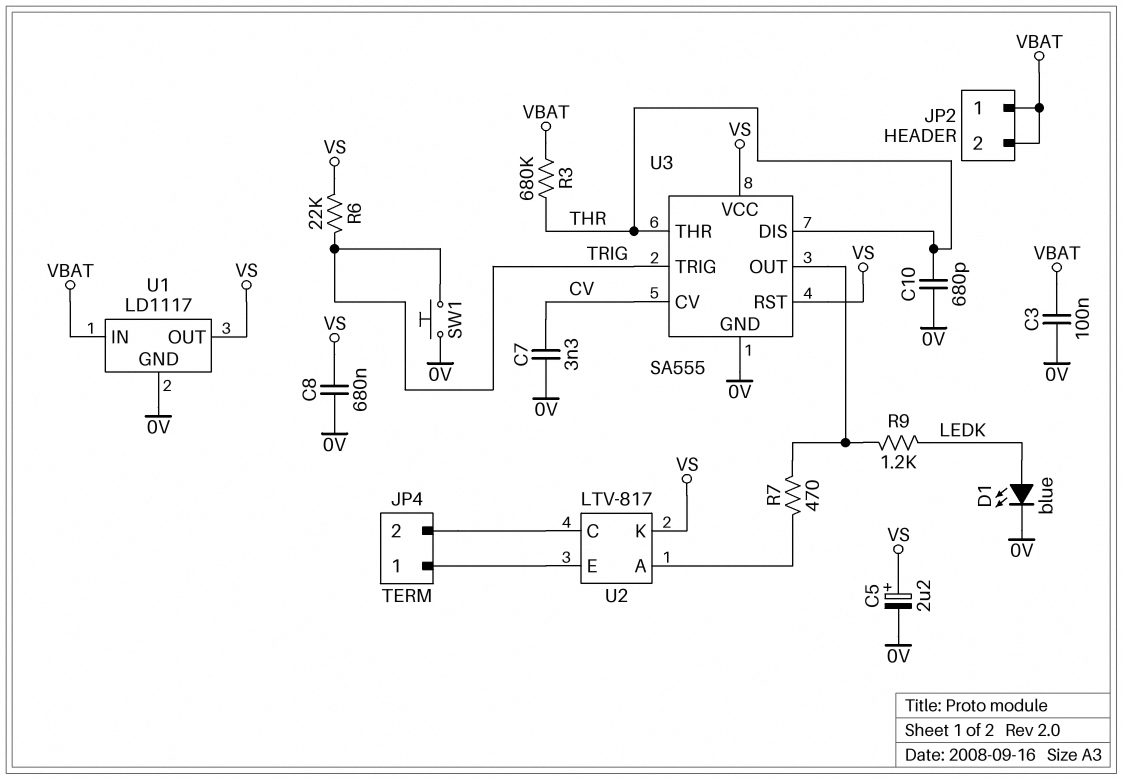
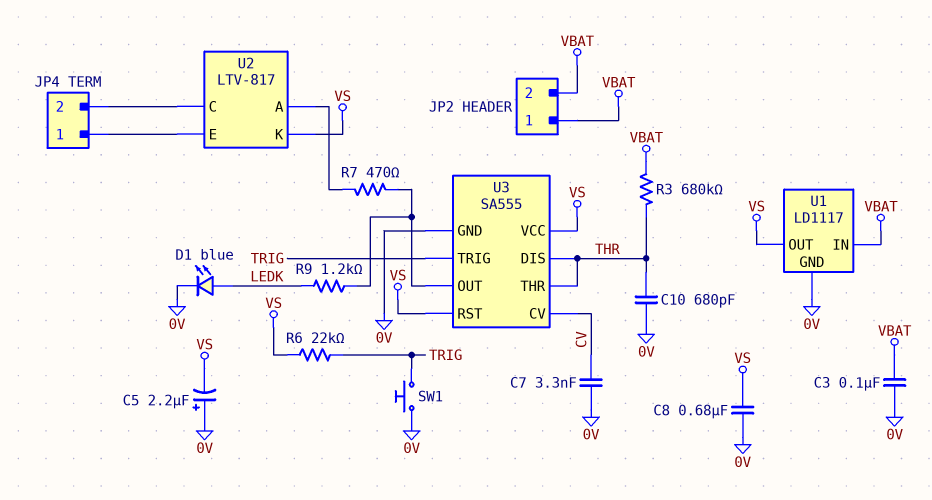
C5: 2.2uF (plus VS, minus 0V) -> 2.2uF (plus 0V, minus VS)

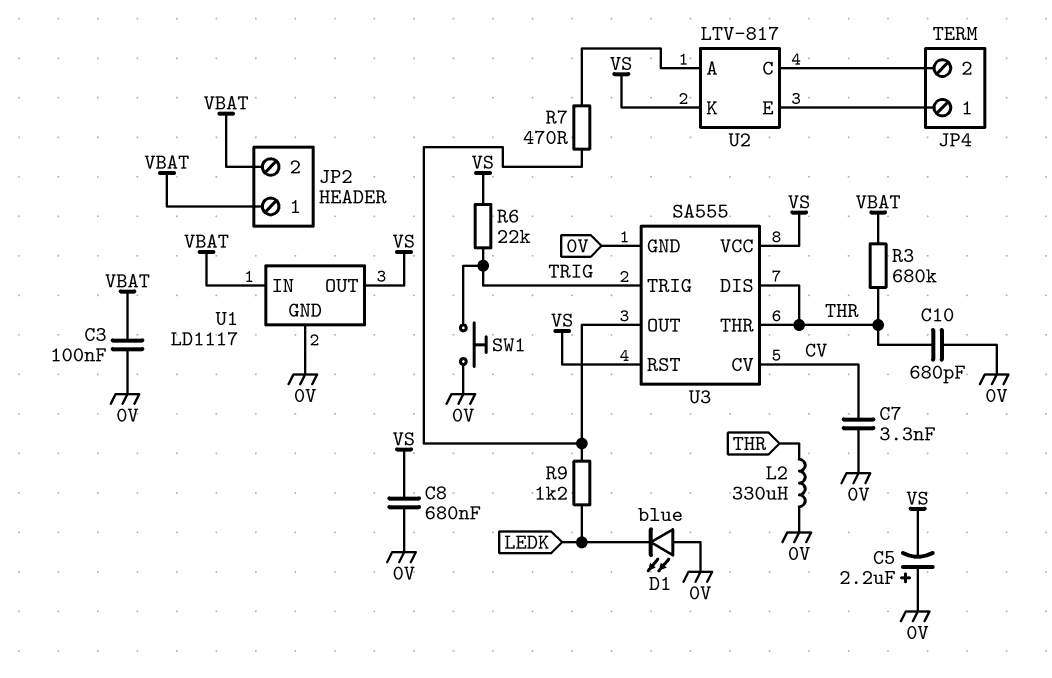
D1: LED blue (A LEDK, K 0V) -> LED blue (A 0V, K LEDK)
L2: none -> 330uH (0V, THR)

